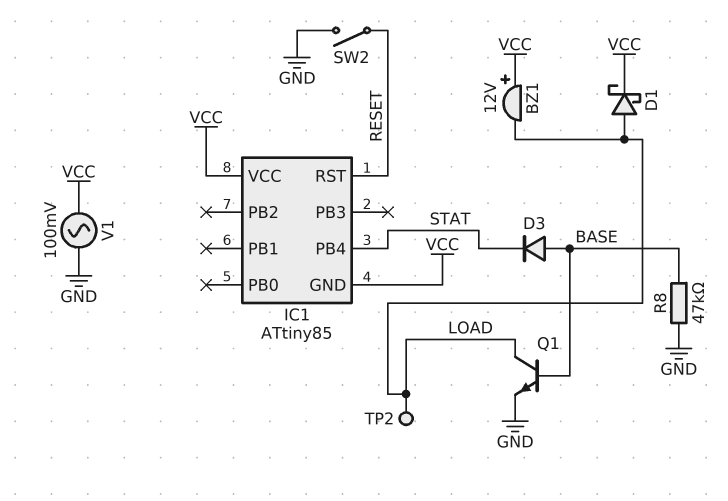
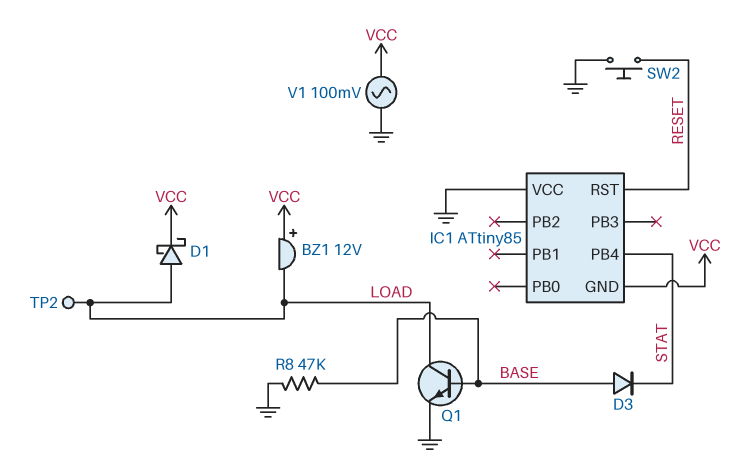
IC1 pin VCC: VCC -> GND
SW2: switch (GND, RESET) -> button (GND, RESET)

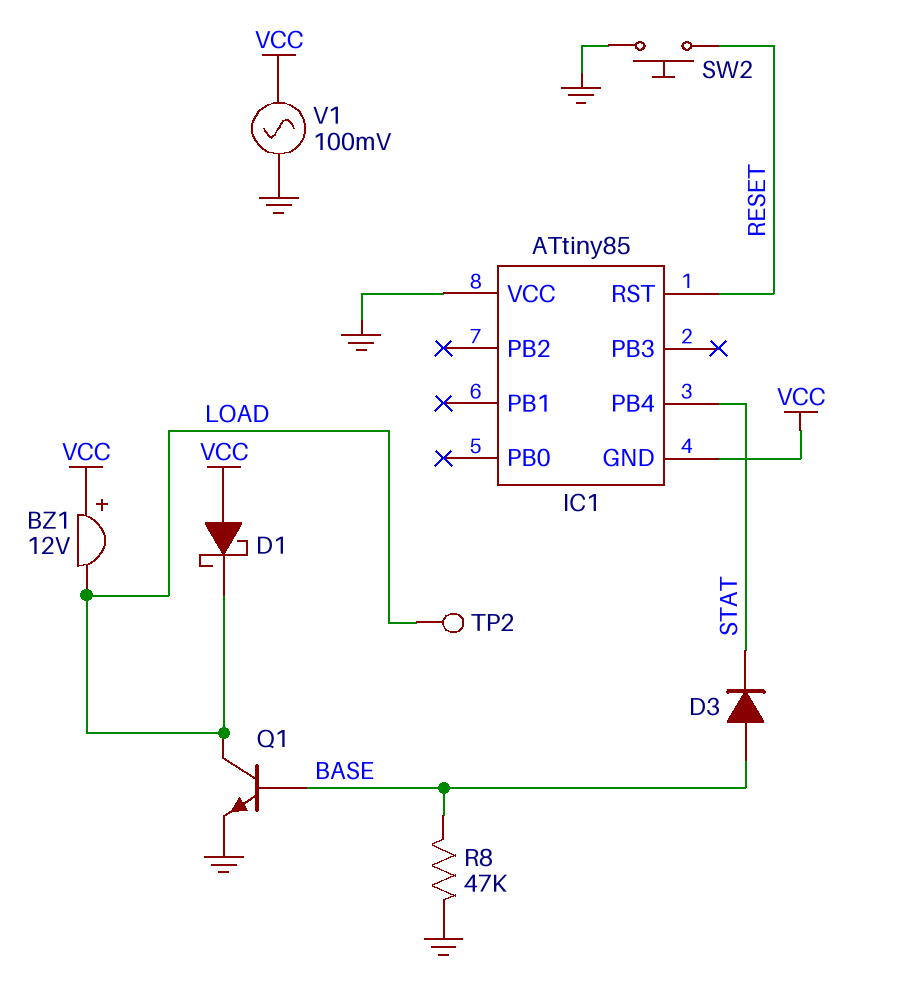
D1: schottky (A LOAD, K VCC) -> schottky (A VCC, K LOAD)

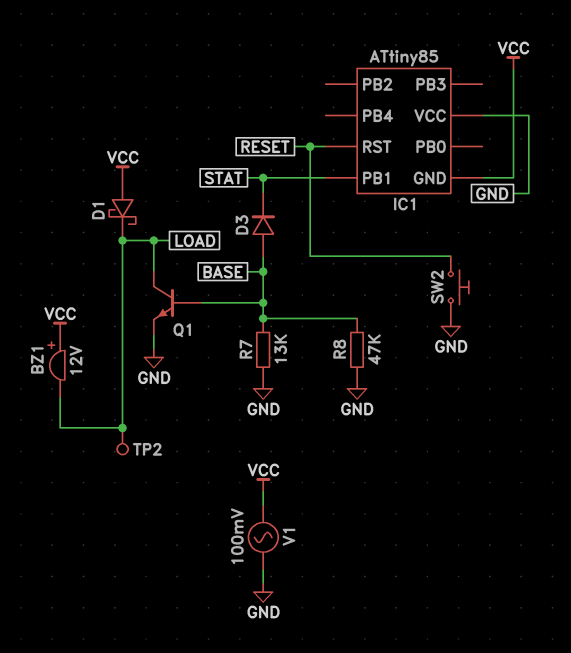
IC1 pin PB1: none -> STAT
IC1 pin PB4: STAT -> none
R7: none -> 13k (BASE, GND)

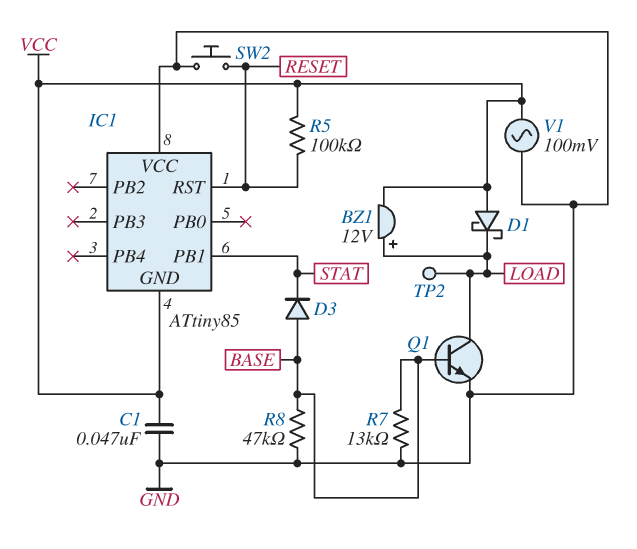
BZ1: buzzer 12V (plus VCC, minus LOAD) -> buzzer 12V (plus LOAD, minus VCC)
C1: none -> 47nF (GND, VCC)
R5: none -> 100k (RESET, VCC)

